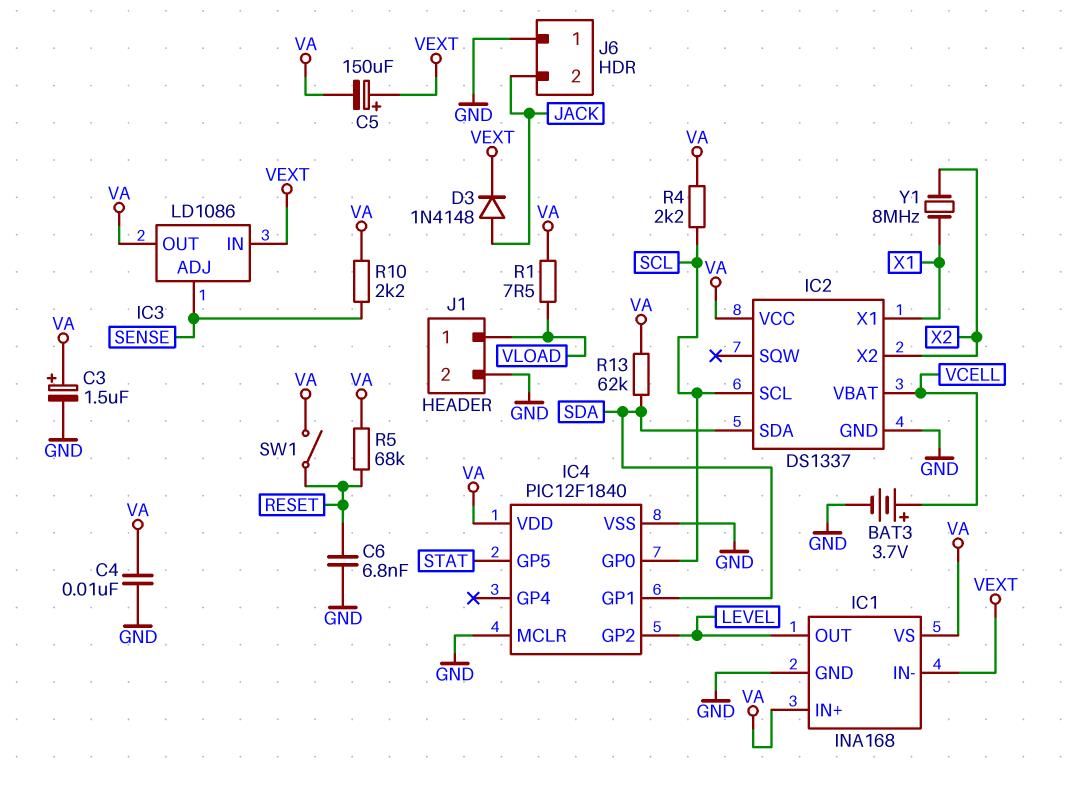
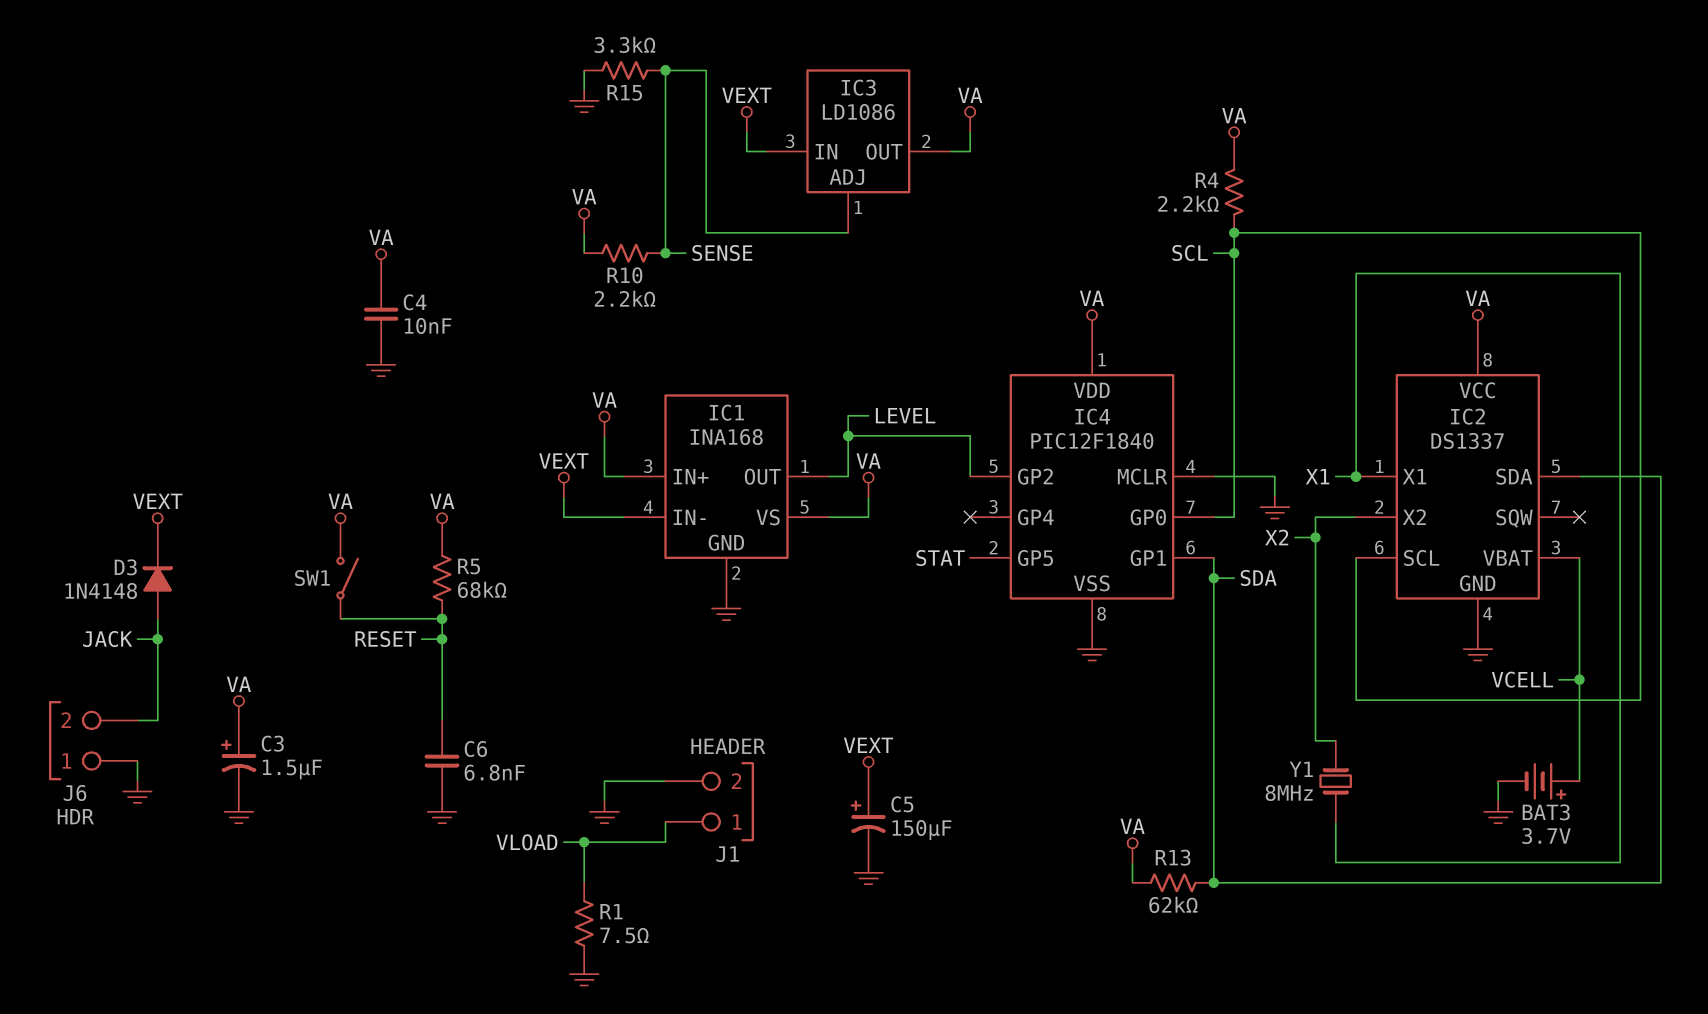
C5: 150uF (plus VEXT, minus VA) -> 150uF (plus VEXT, minus GND)
R1: 7.5 (VA, VLOAD) -> 7.5 (GND, VLOAD)
R15: none -> 3.3k (GND, SENSE)

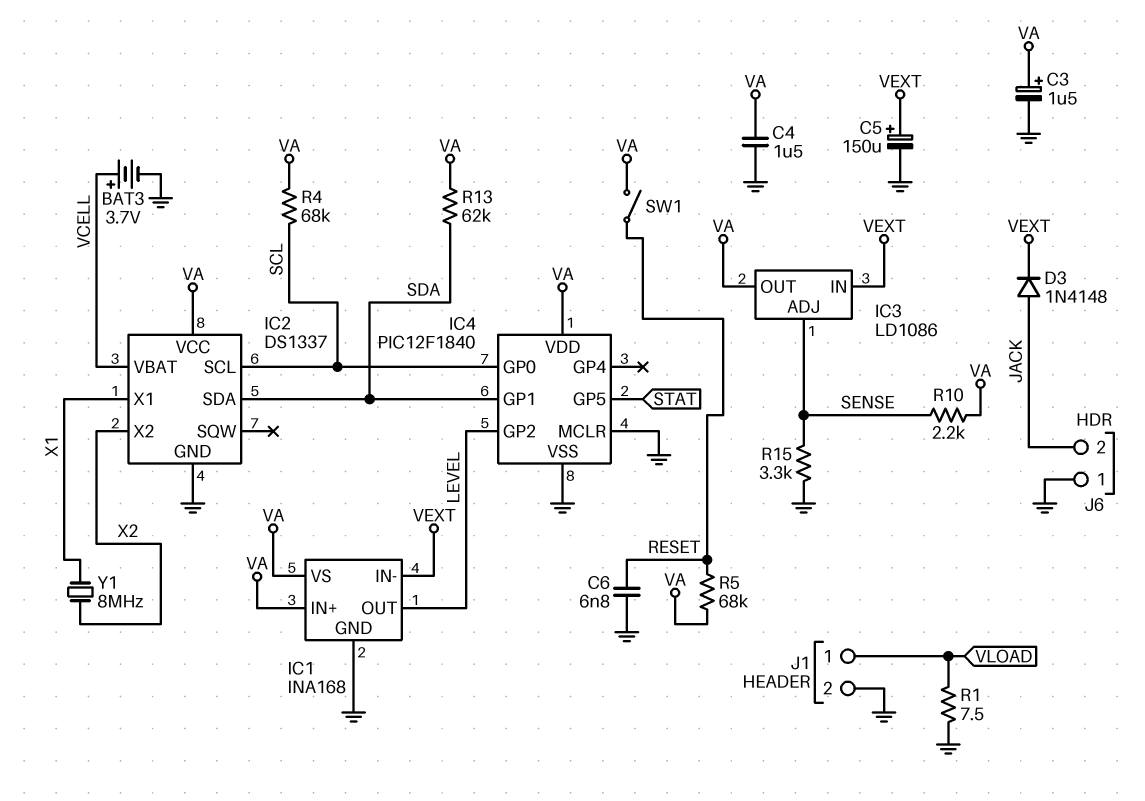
C4: 10nF (GND, VA) -> 1.5uF (GND, VA)
R4: 2.2k (SCL, VA) -> 68k (SCL, VA)

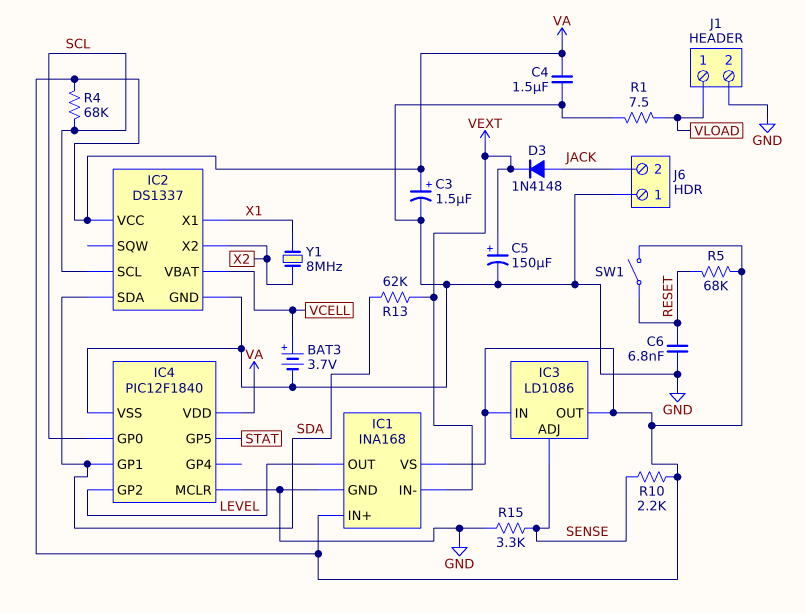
IC3 pin IN: VEXT -> VA
R13: 62k (SDA, VA) -> 62k (SDA, VEXT)

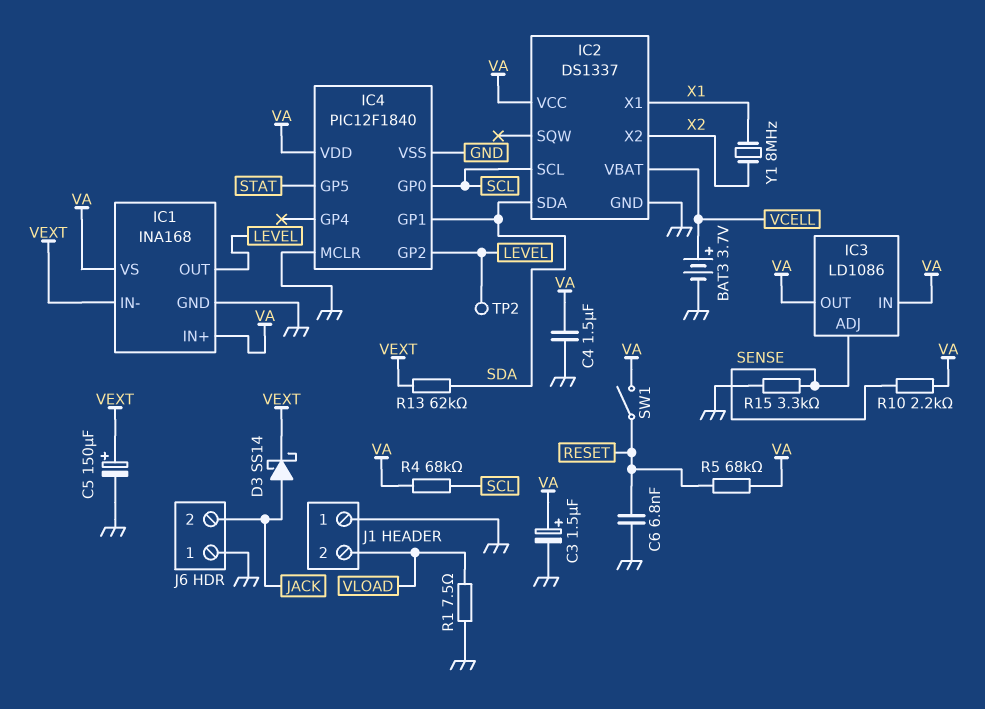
D3: diode 1N4148 (A JACK, K VEXT) -> schottky SS14 (A JACK, K VEXT)
J1 pin 1: VLOAD -> GND
J1 pin 2: GND -> VLOAD
TP2: none -> test point (LEVEL)

